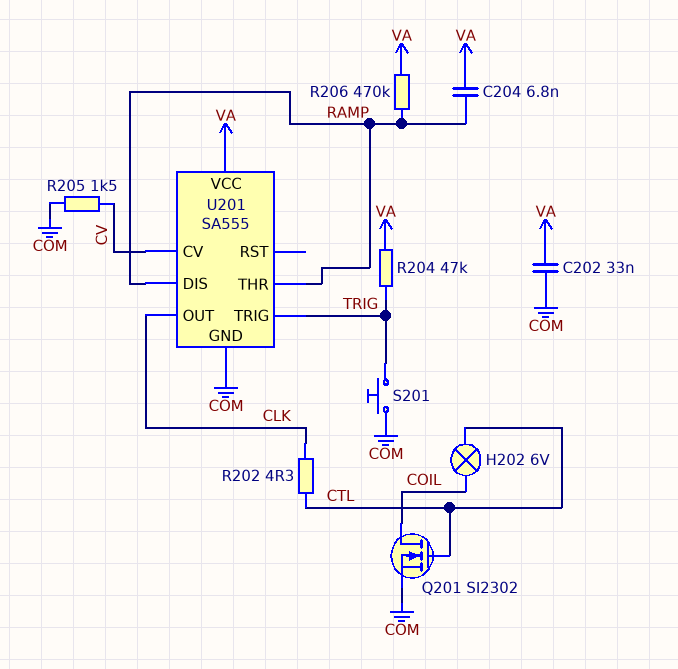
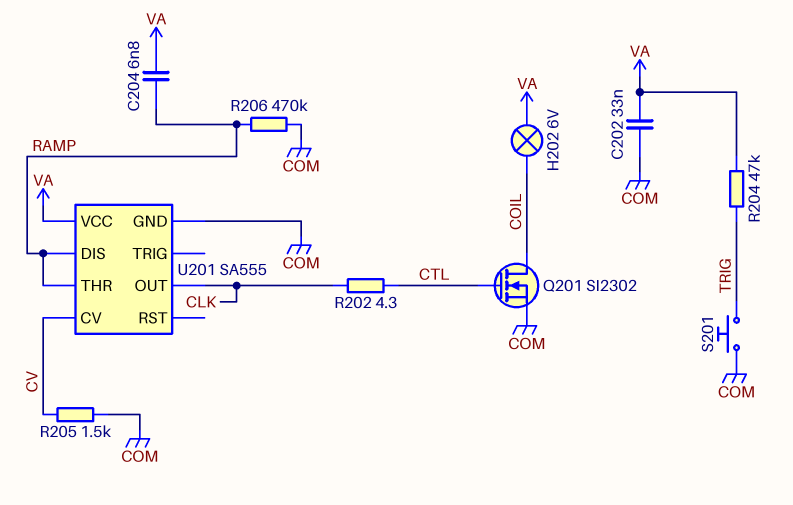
H202: lamp 6V (COIL, CTL) -> lamp 6V (COIL, VA)
R206: 470k (RAMP, VA) -> 470k (COM, RAMP)
U201 pin TRIG: TRIG -> none

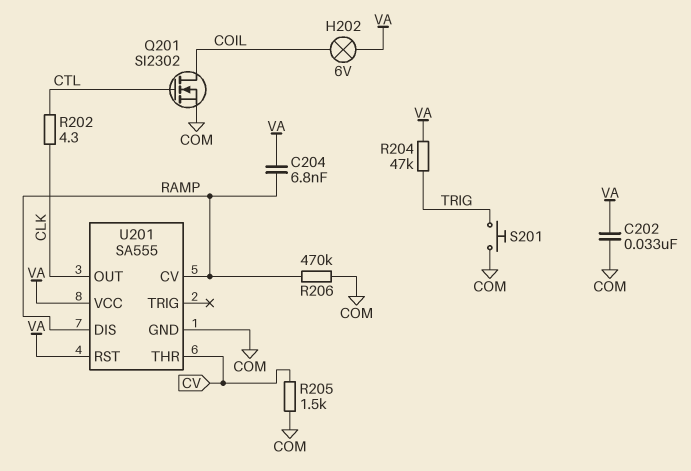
U201 pin CV: CV -> RAMP
U201 pin RST: none -> VA
U201 pin THR: RAMP -> CV

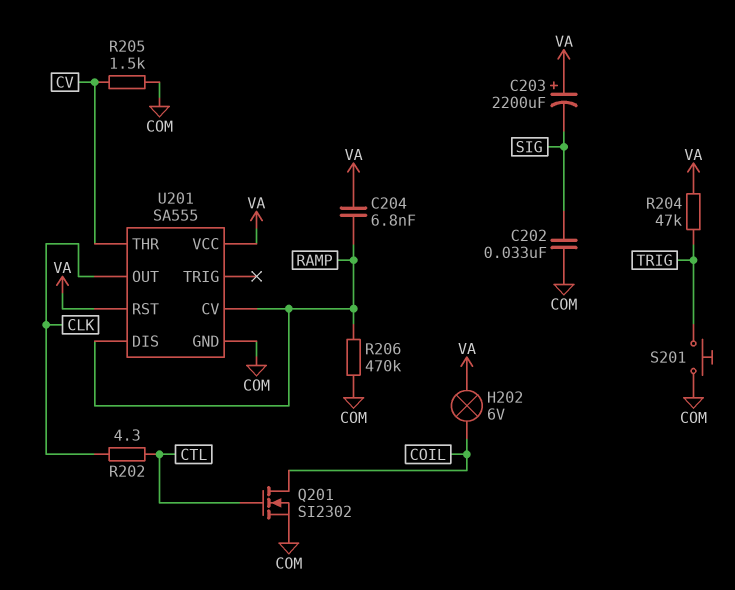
C202: 33nF (COM, VA) -> 33nF (COM, SIG)
C203: none -> 2200uF (plus VA, minus SIG)

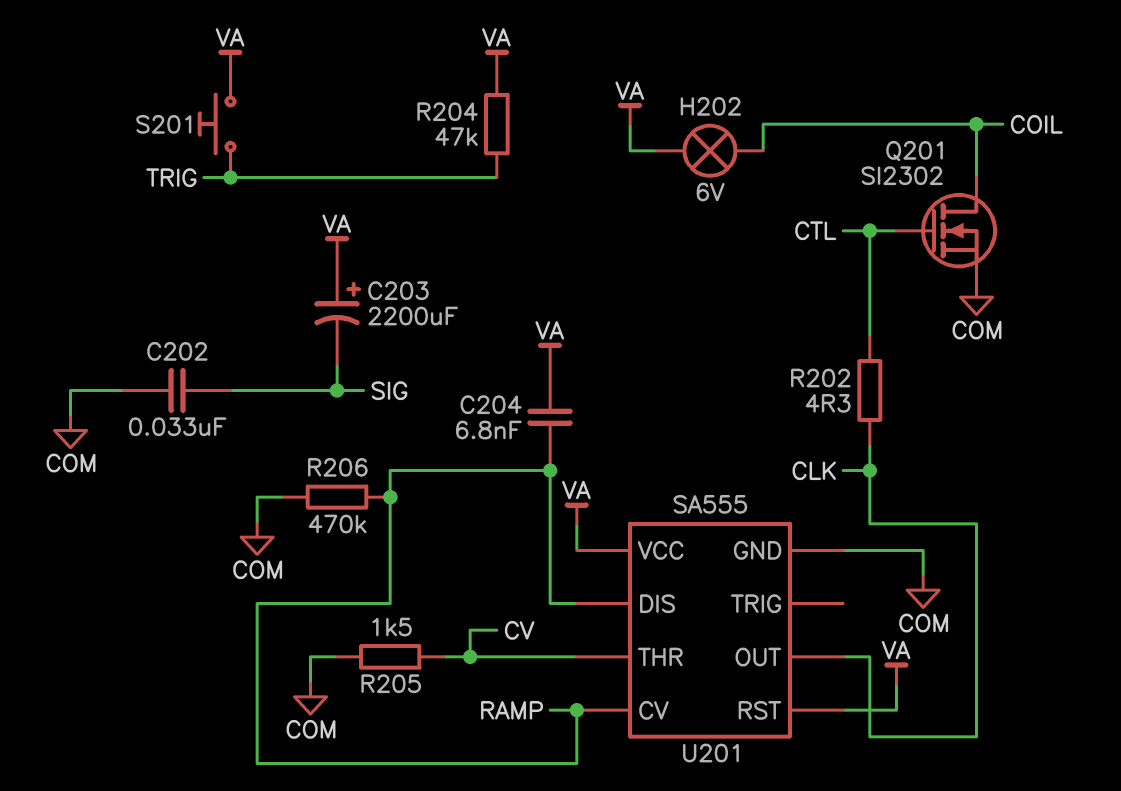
S201: button (COM, TRIG) -> button (TRIG, VA)

